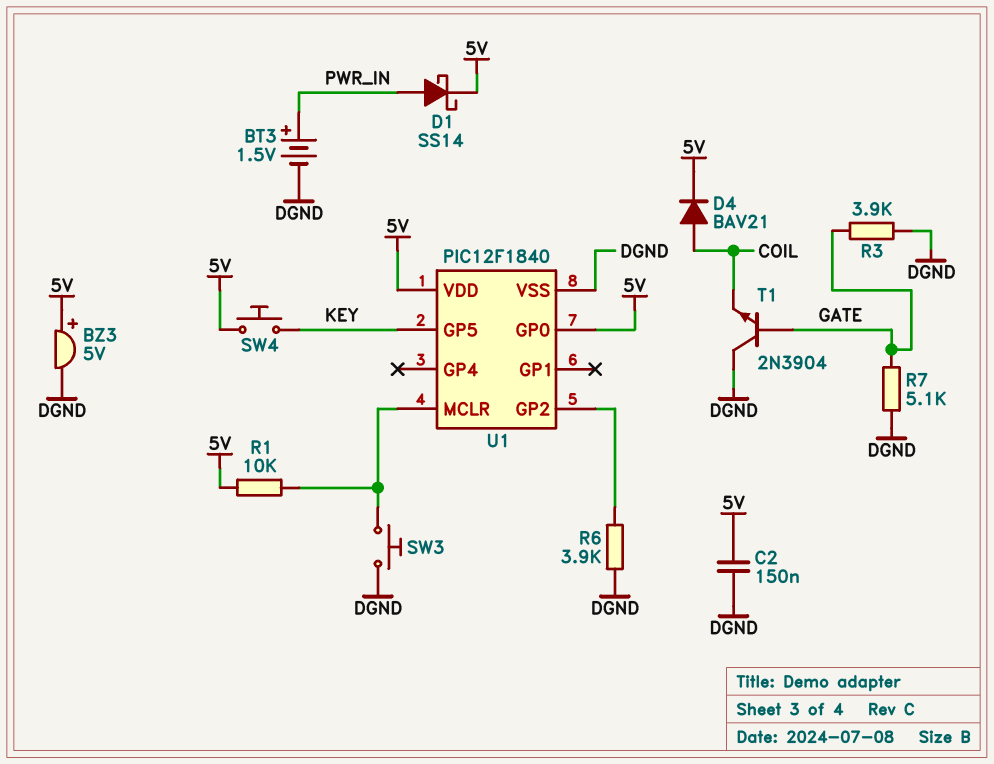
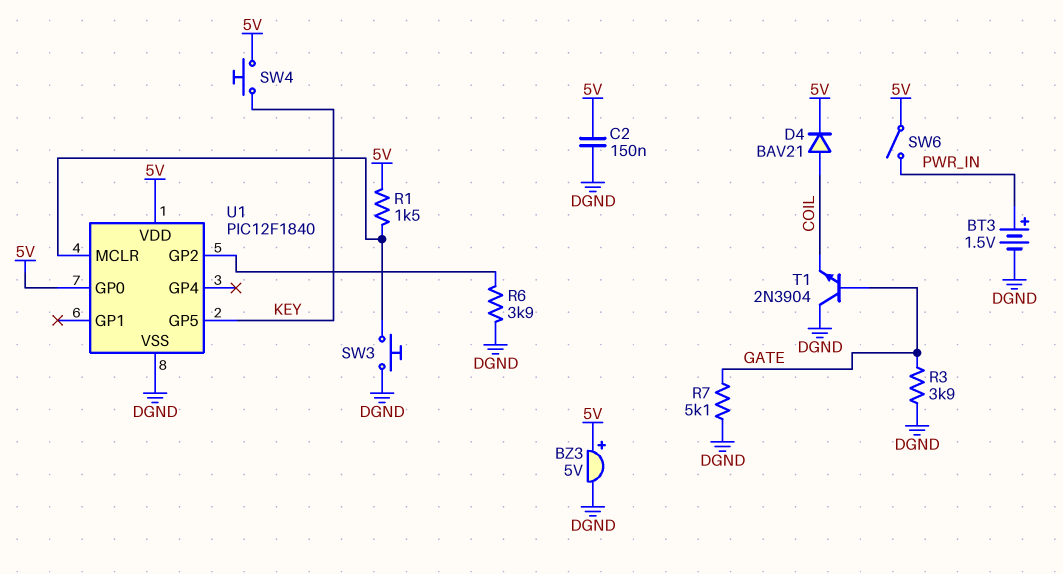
D1: schottky SS14 (A PWR_IN, K 5V) -> none
R1: 10k (5V, U1/MCLR) -> 1.5k (5V, U1/MCLR)
SW6: none -> switch (5V, PWR_IN)

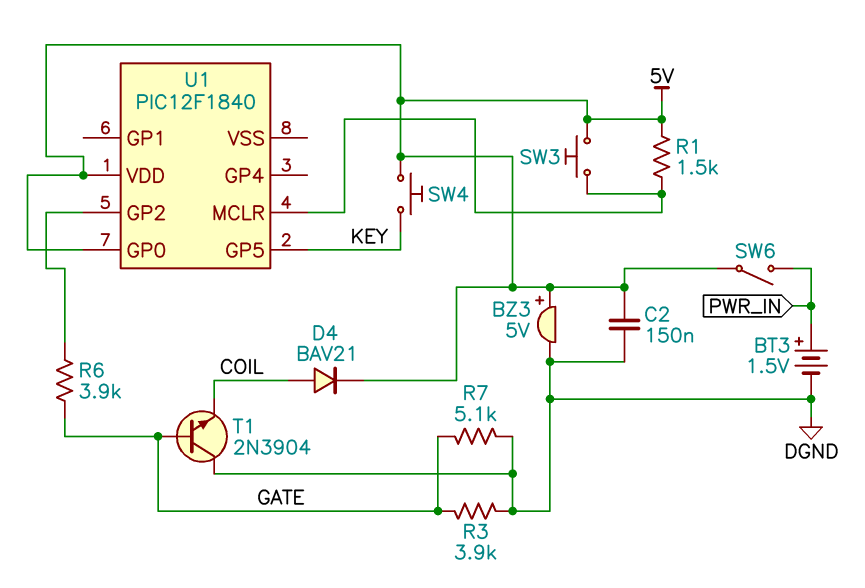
R6: 3.9k (DGND, U1/GP2) -> 3.9k (GATE, U1/GP2)
SW3: button (DGND, U1/MCLR) -> button (5V, U1/MCLR)
U1 pin VSS: DGND -> none

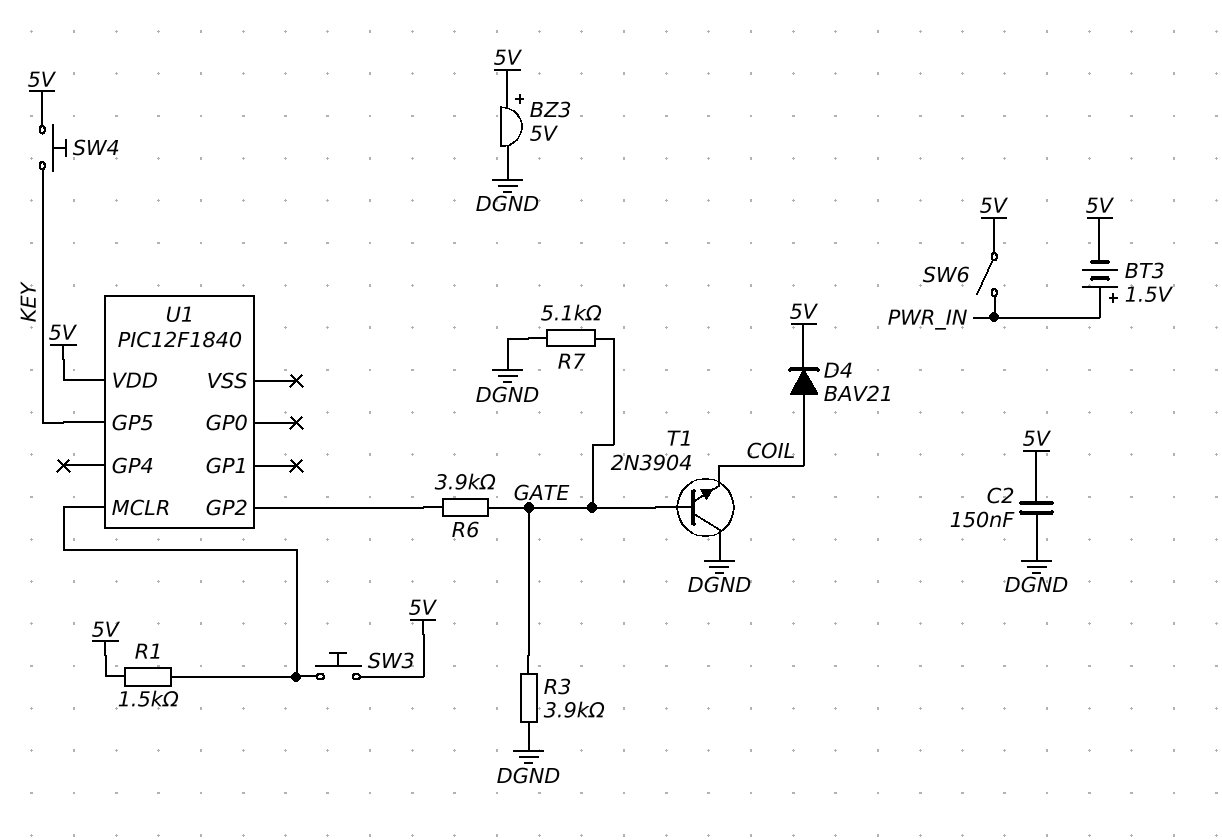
BT3: 1.5V (plus PWR_IN, minus DGND) -> 1.5V (plus PWR_IN, minus 5V)
U1 pin GP0: 5V -> none

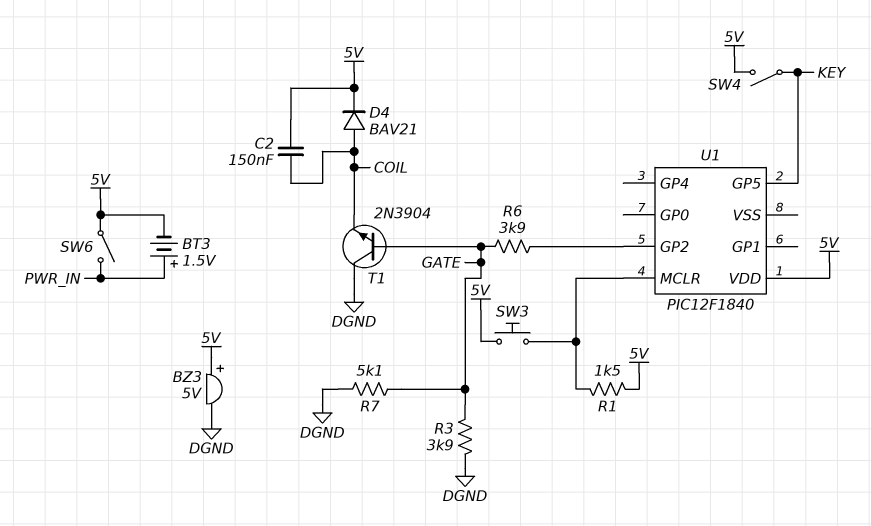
C2: 150nF (5V, DGND) -> 150nF (5V, COIL)
SW4: button (5V, KEY) -> switch (5V, KEY)

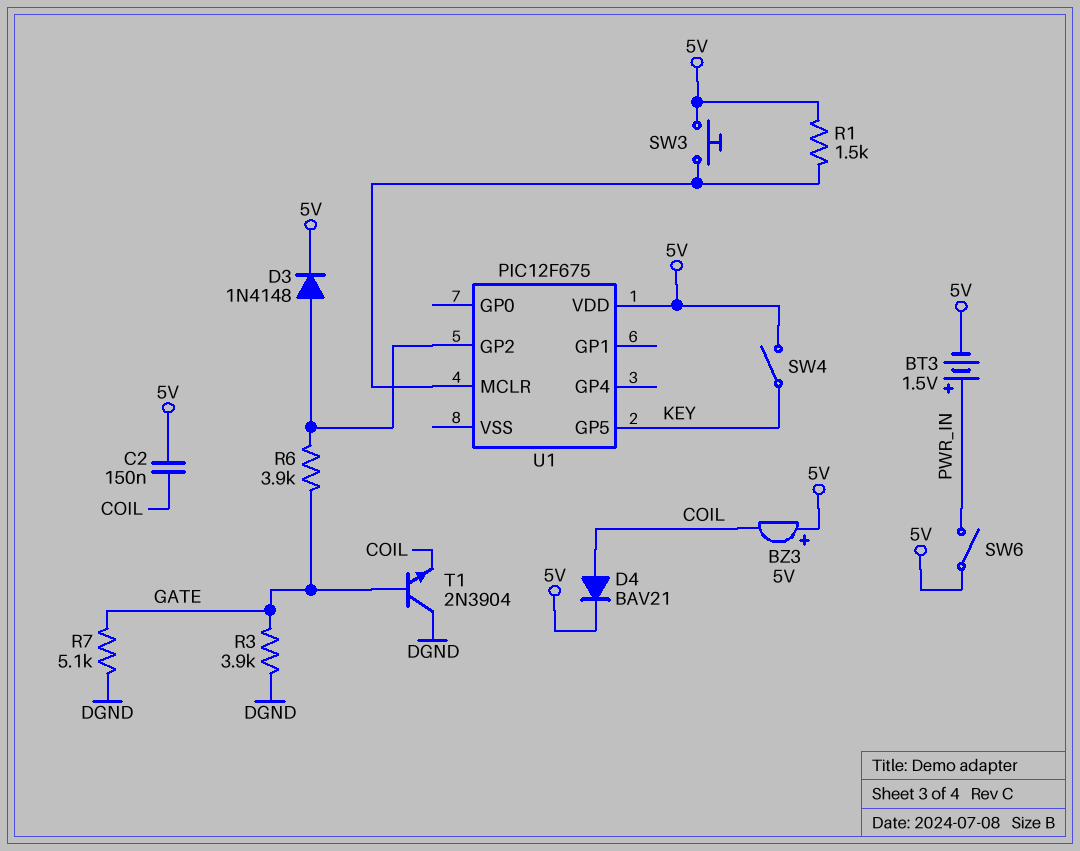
BZ3: buzzer 5V (plus 5V, minus DGND) -> buzzer 5V (plus 5V, minus COIL)
D3: none -> diode 1N4148 (A U1/GP2, K 5V)
U1: PIC12F1840 -> PIC12F675

